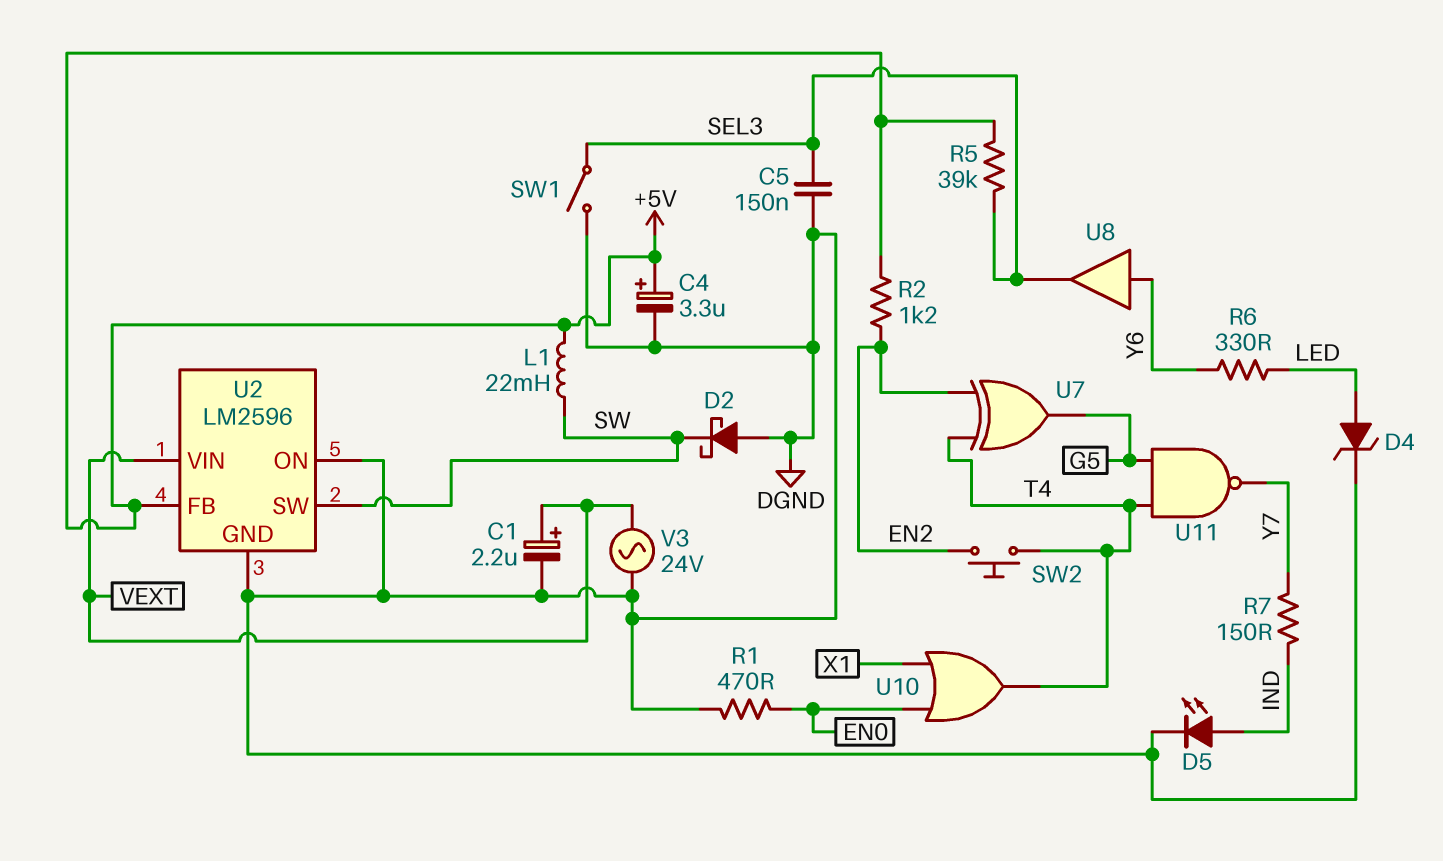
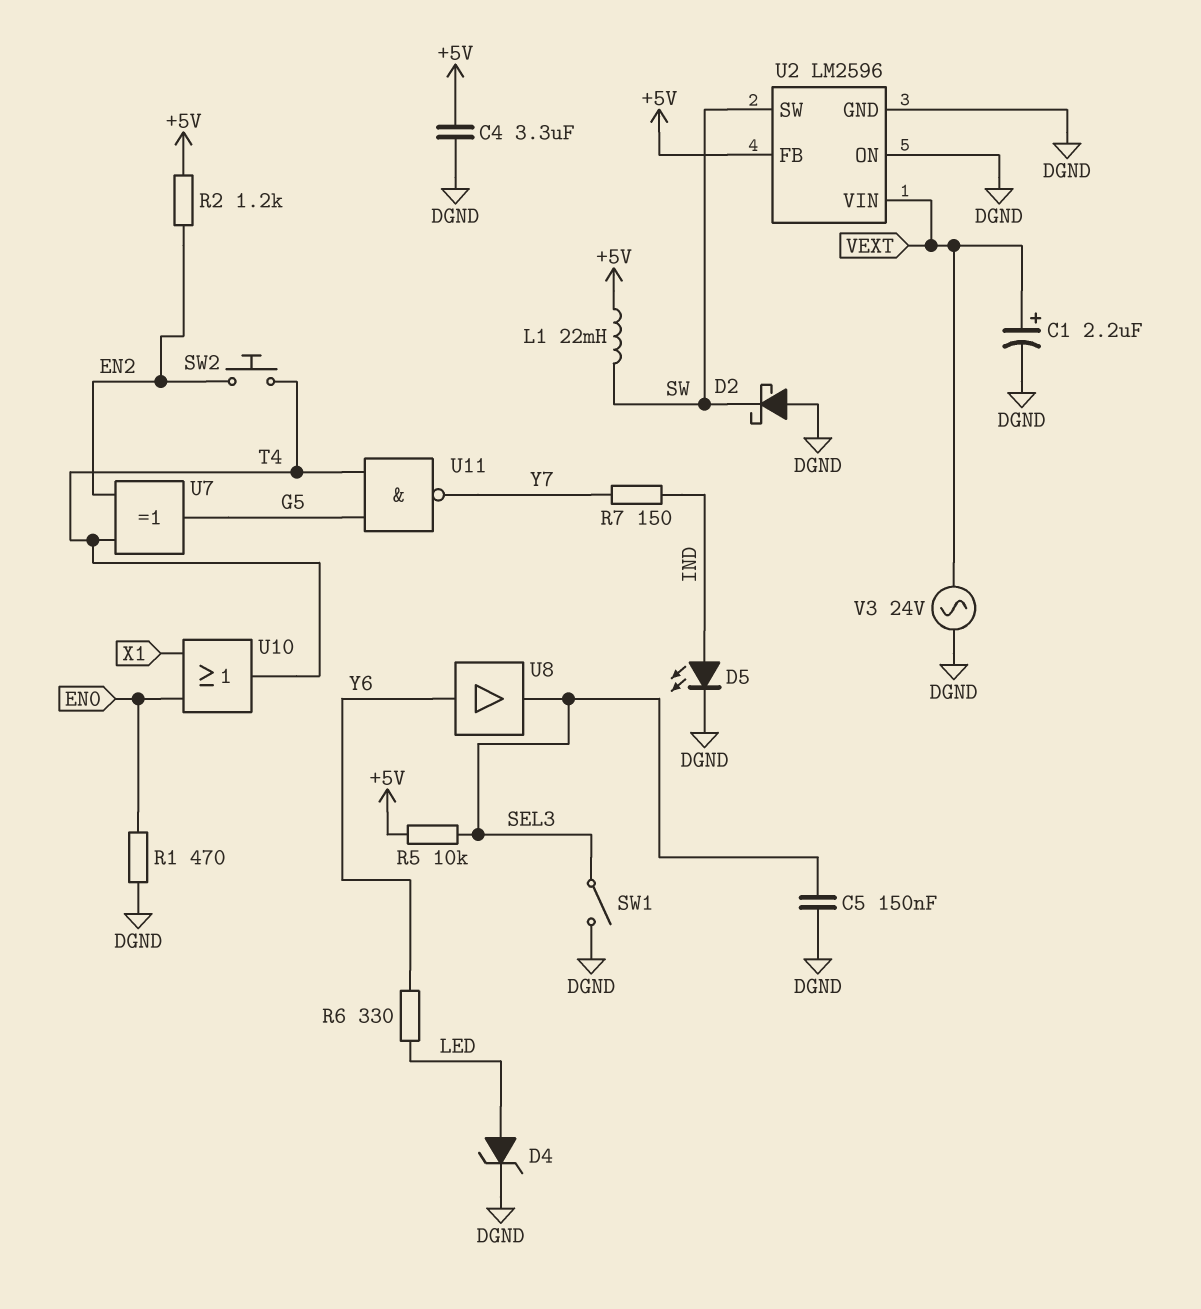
C4: 3.3uF (plus +5V, minus DGND) -> 3.3uF (+5V, DGND)
R5: 39k (+5V, SEL3) -> 10k (+5V, SEL3)

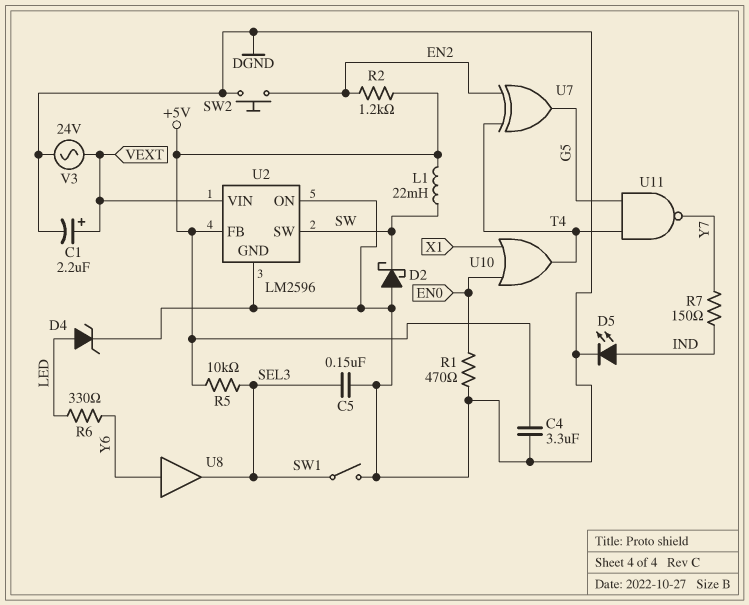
SW2: button (EN2, T4) -> button (DGND, EN2)

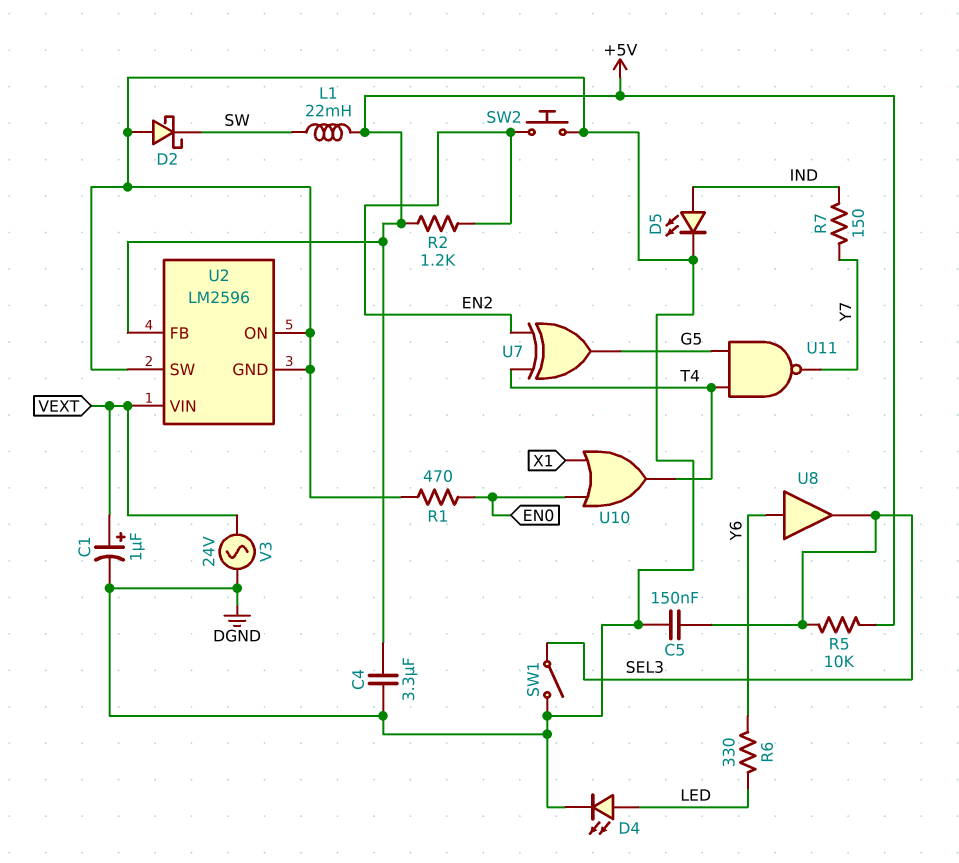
C1: 2.2uF (plus VEXT, minus DGND) -> 1uF (plus VEXT, minus DGND)
D4: zener (A LED, K DGND) -> LED (A LED, K DGND)
U2 pin SW: SW -> DGND

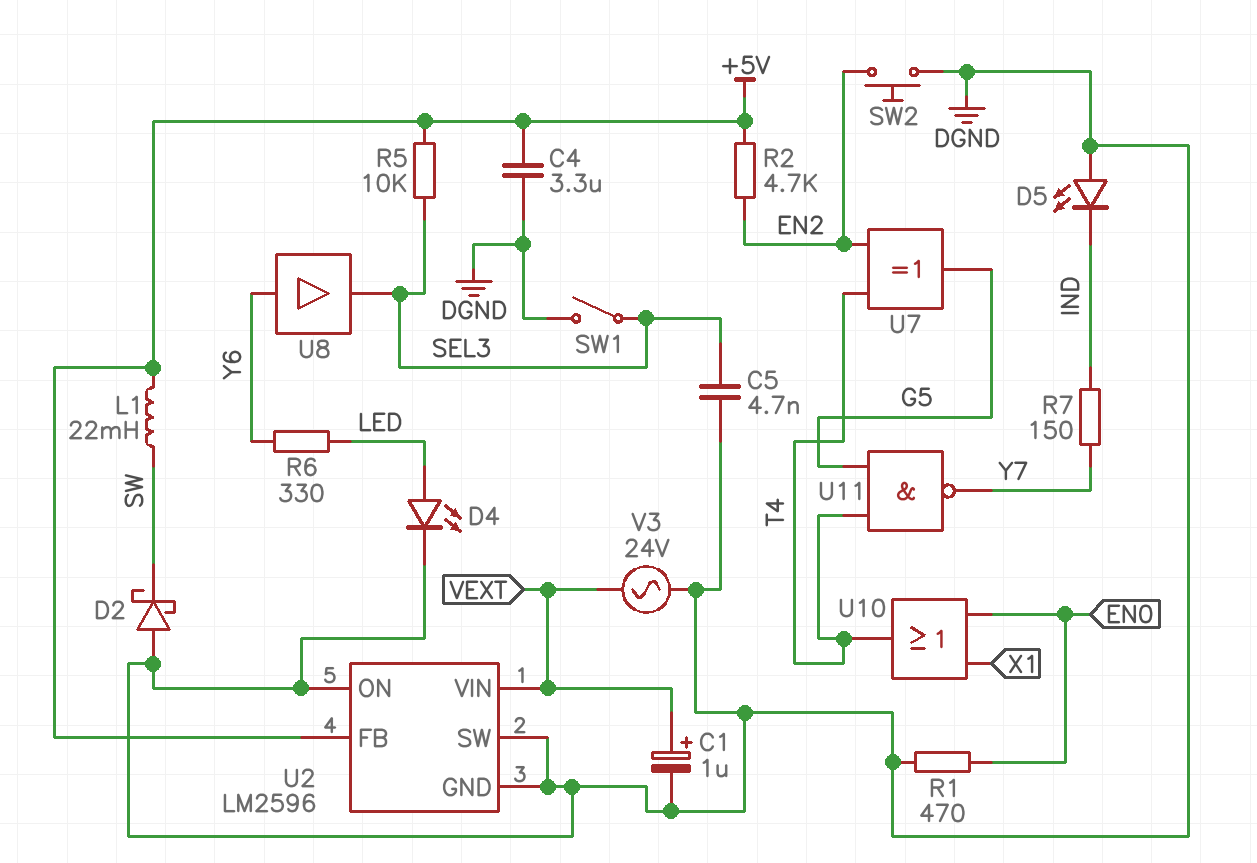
C5: 150nF (DGND, SEL3) -> 4.7nF (DGND, SEL3)
D5: LED (A IND, K DGND) -> LED (A DGND, K IND)
R2: 1.2k (+5V, EN2) -> 4.7k (+5V, EN2)

